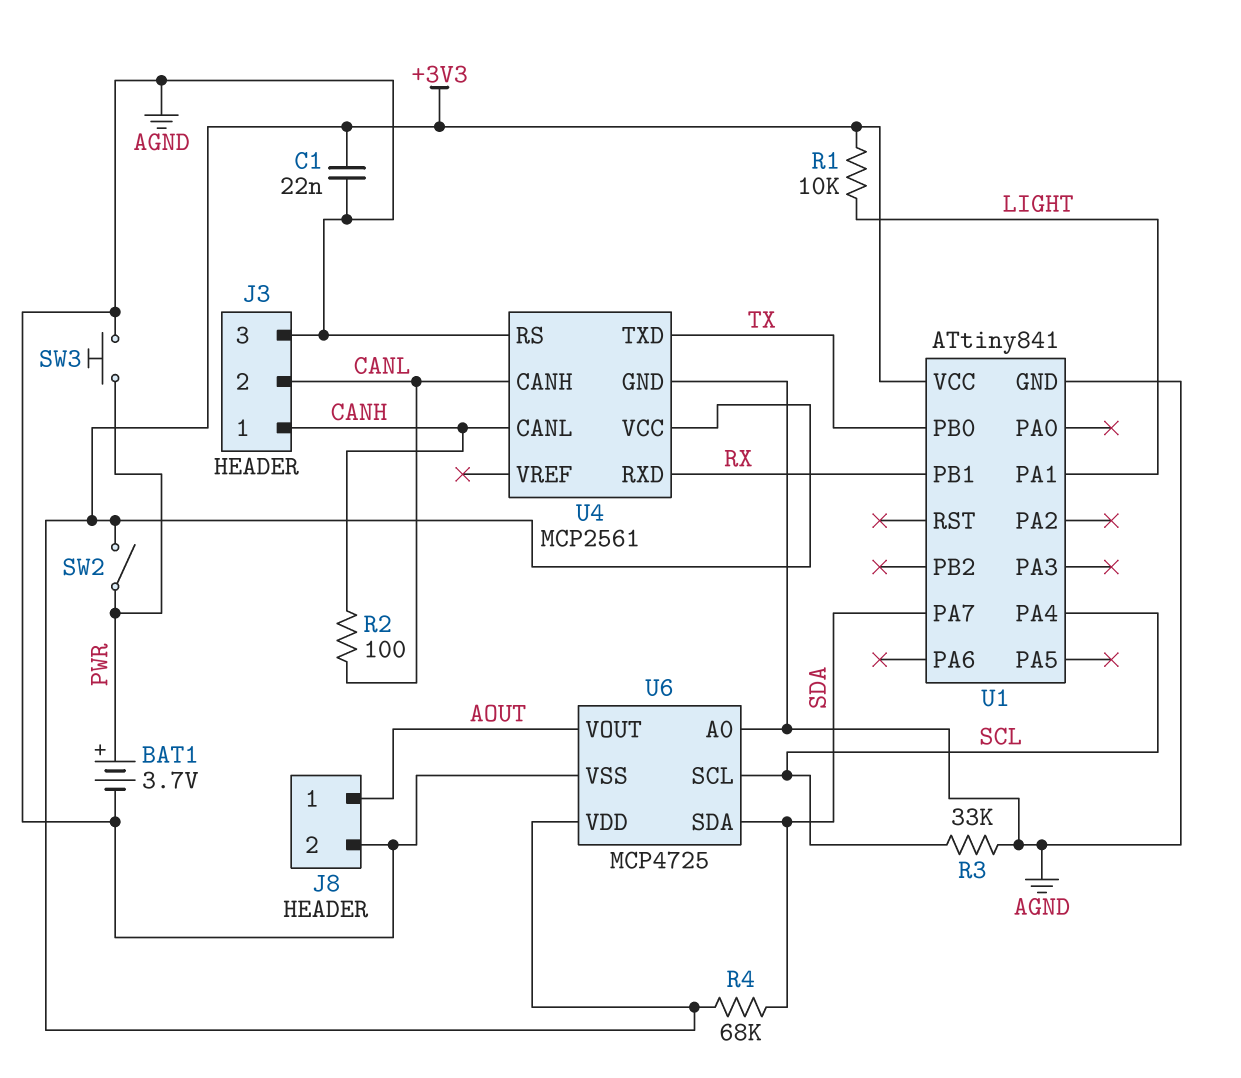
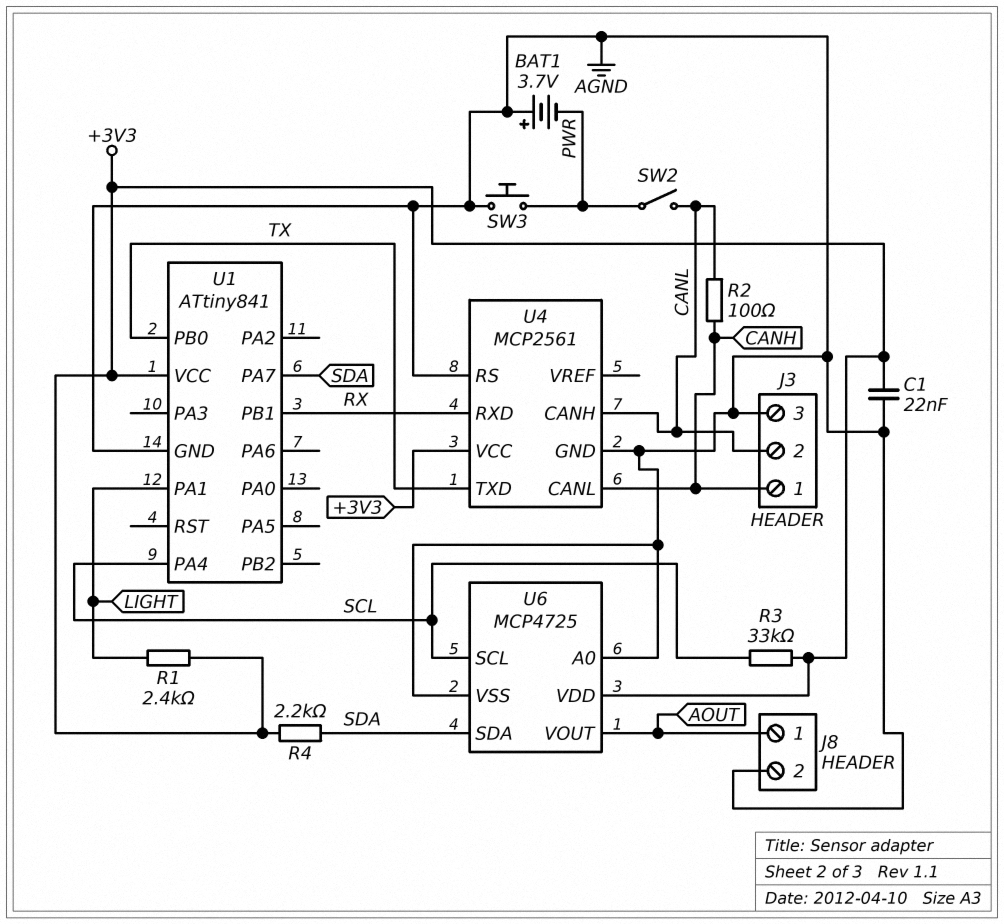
BAT1: 3.7V (plus PWR, minus AGND) -> 3.7V (plus AGND, minus PWR)
R1: 10k (+3V3, LIGHT) -> 2.4k (+3V3, LIGHT)
R3: 33k (AGND, SCL) -> 33k (+3V3, SCL)
R4: 68k (+3V3, SDA) -> 2.2k (+3V3, SDA)
SW2: switch (+3V3, PWR) -> switch (CANL, PWR)

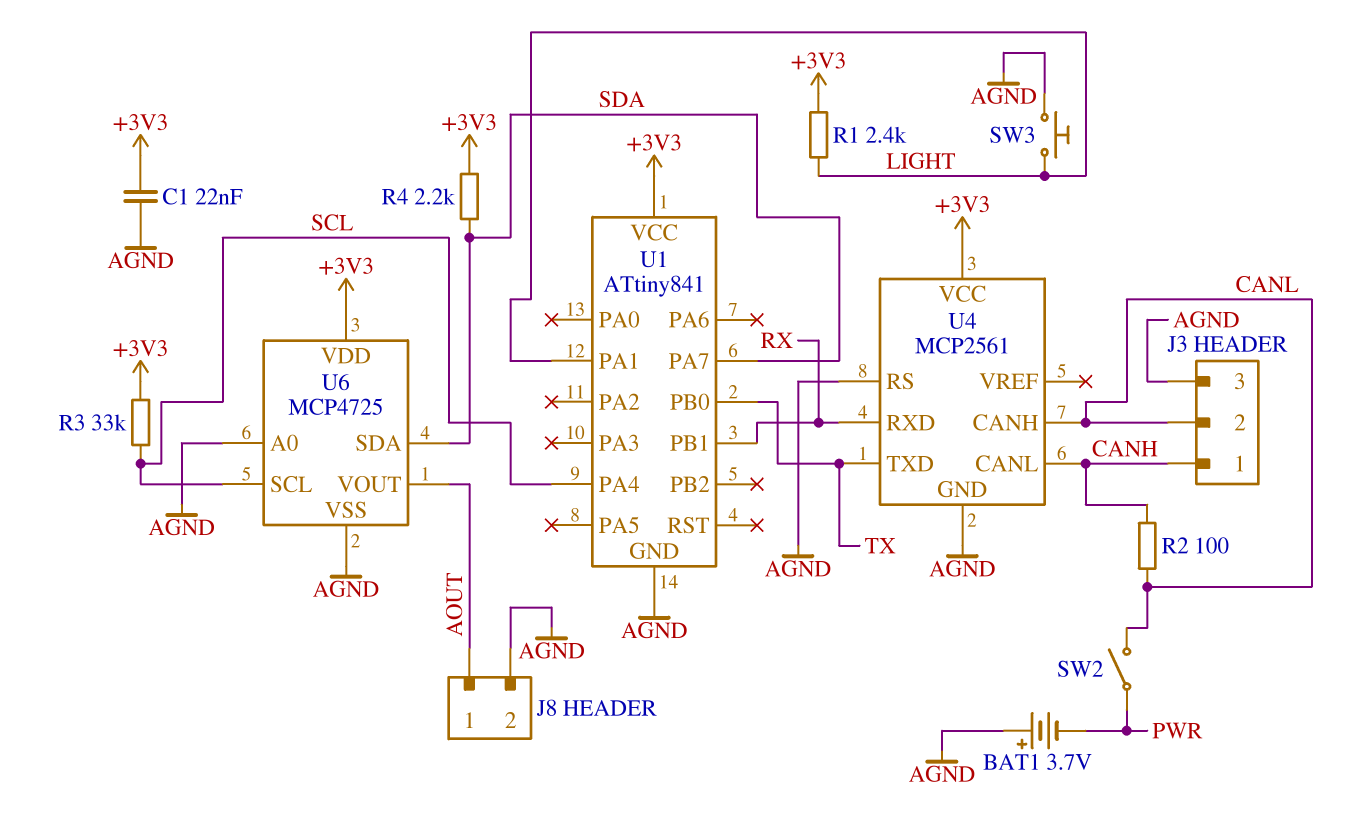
SW3: button (AGND, PWR) -> button (AGND, LIGHT)

